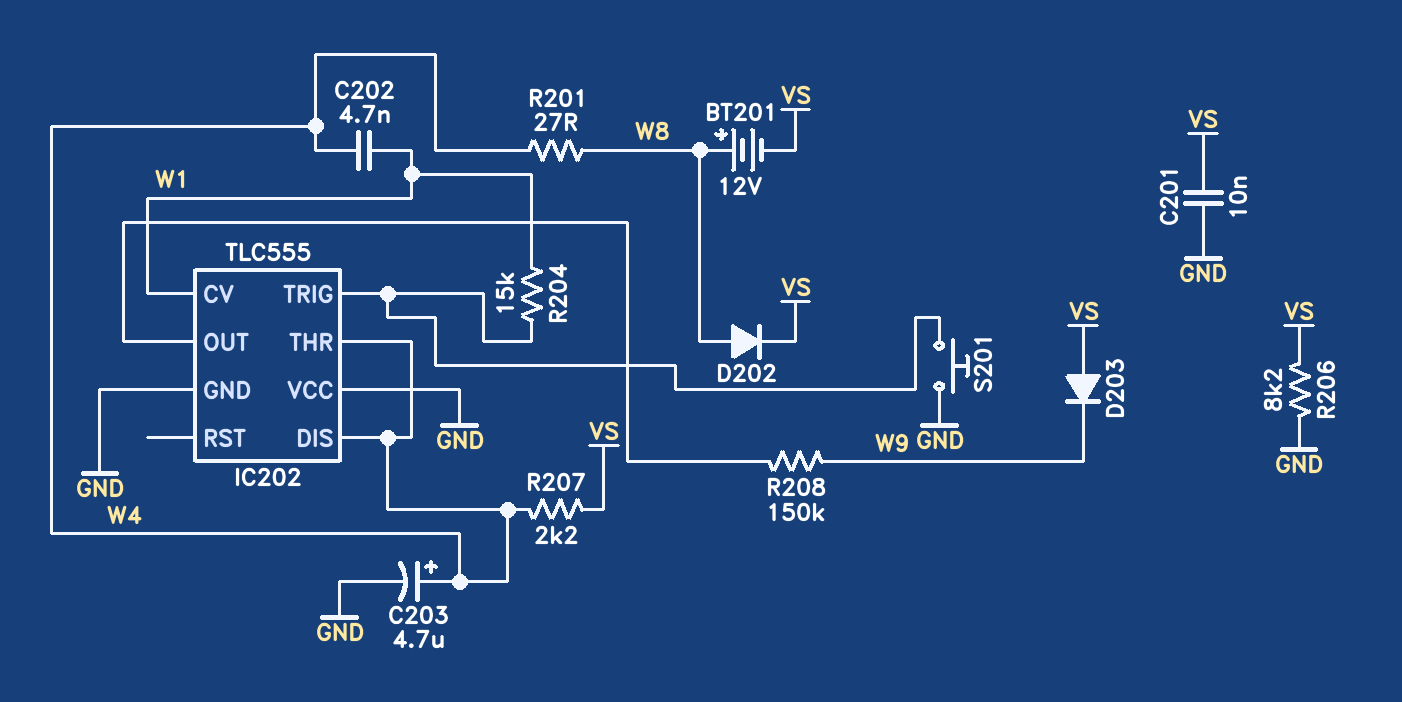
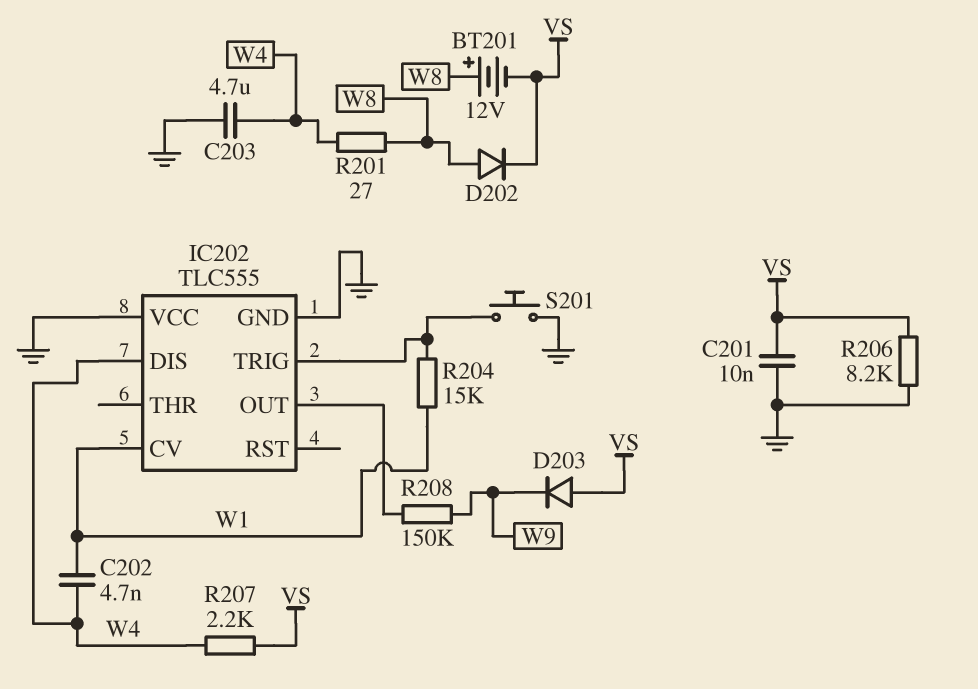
C203: 4.7uF (plus W4, minus GND) -> 4.7uF (GND, W4)
IC202 pin THR: W4 -> none

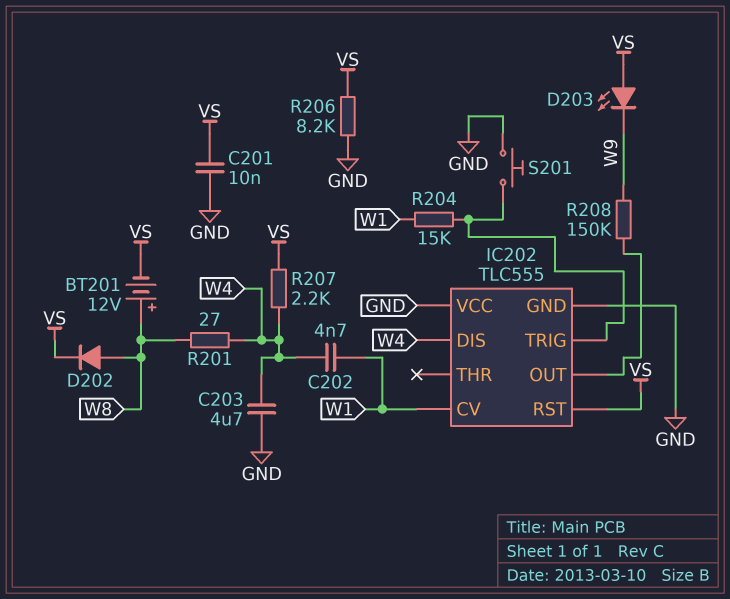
D203: diode (A VS, K W9) -> LED (A VS, K W9)
IC202 pin RST: none -> VS

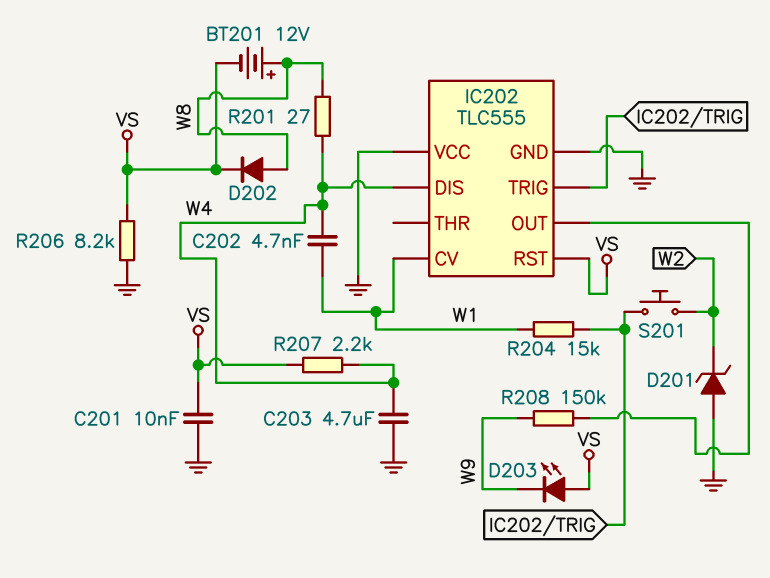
D201: none -> zener (A GND, K W2)
S201: button (GND, IC202/TRIG) -> button (IC202/TRIG, W2)

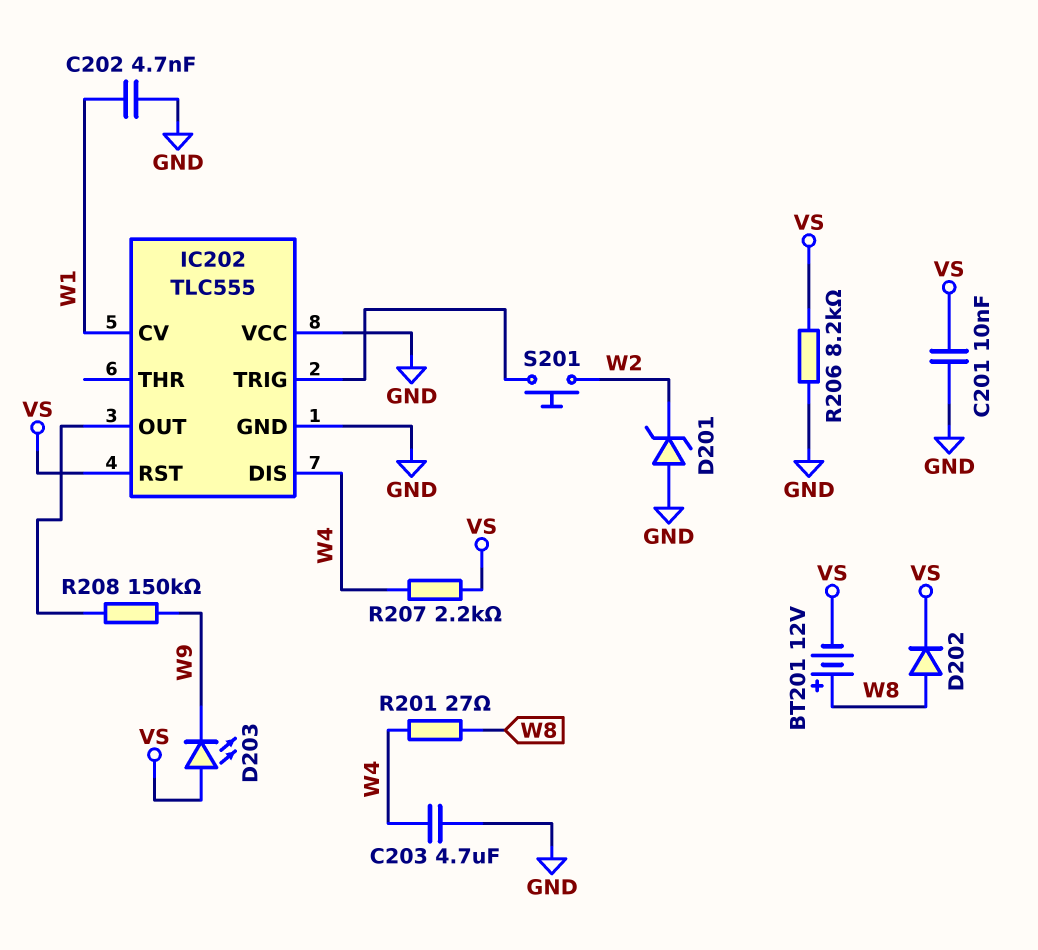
C202: 4.7nF (W1, W4) -> 4.7nF (GND, W1)
R204: 15k (IC202/TRIG, W1) -> none

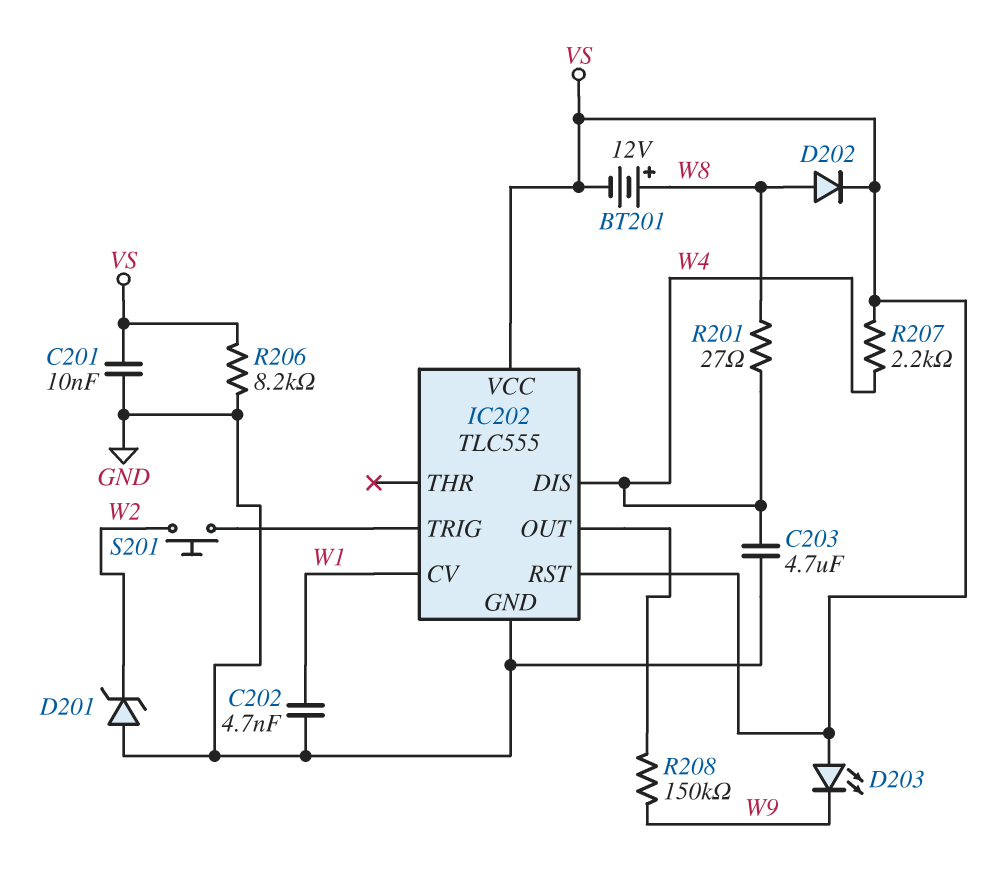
IC202 pin VCC: GND -> VS

